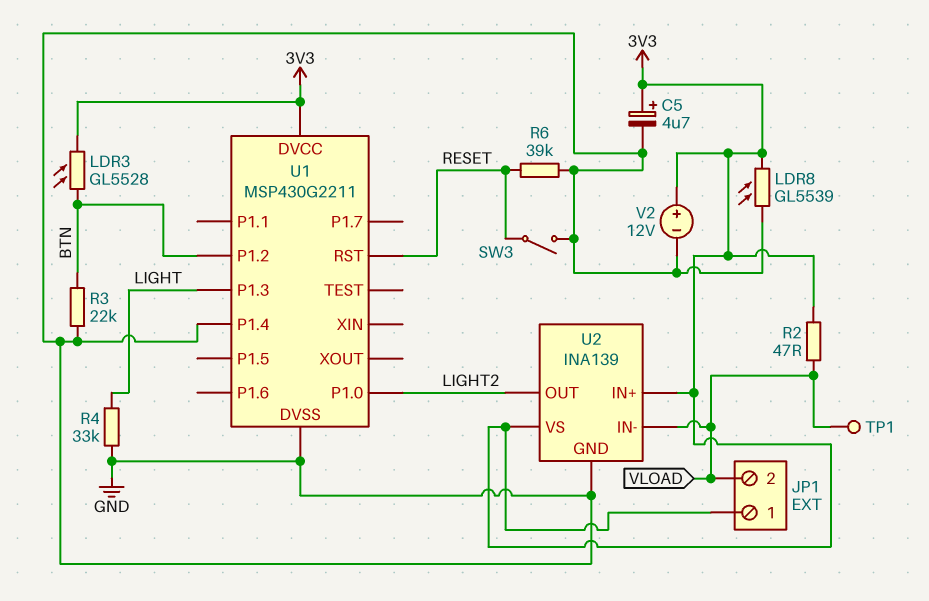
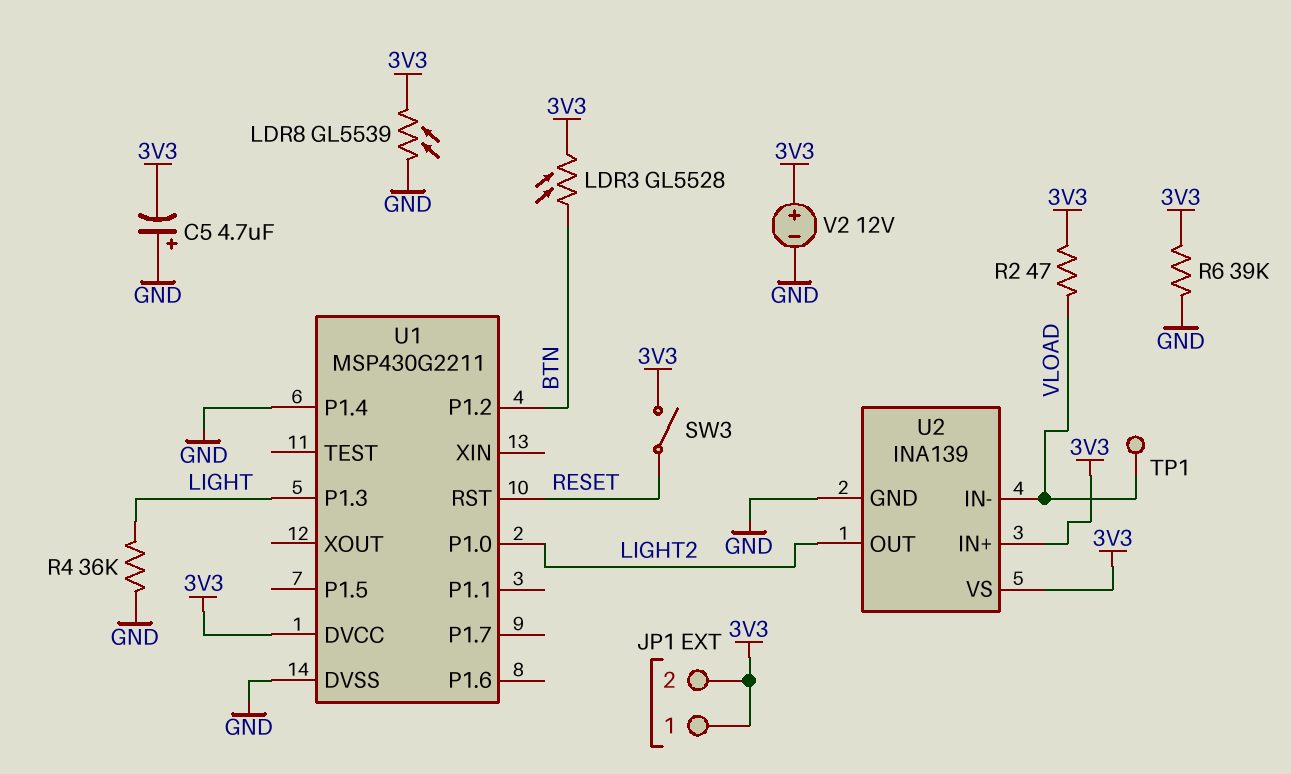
C5: 4.7uF (plus 3V3, minus GND) -> 4.7uF (plus GND, minus 3V3)
JP1 pin 2: VLOAD -> 3V3
R3: 22k (BTN, GND) -> none
R4: 33k (GND, LIGHT) -> 36k (GND, LIGHT)
R6: 39k (GND, RESET) -> 39k (3V3, GND)
SW3: switch (GND, RESET) -> switch (3V3, RESET)

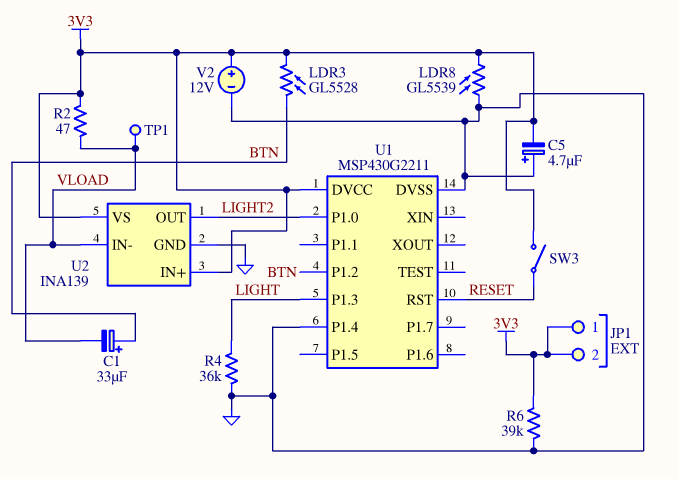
C1: none -> 33uF (plus BTN, minus VLOAD)

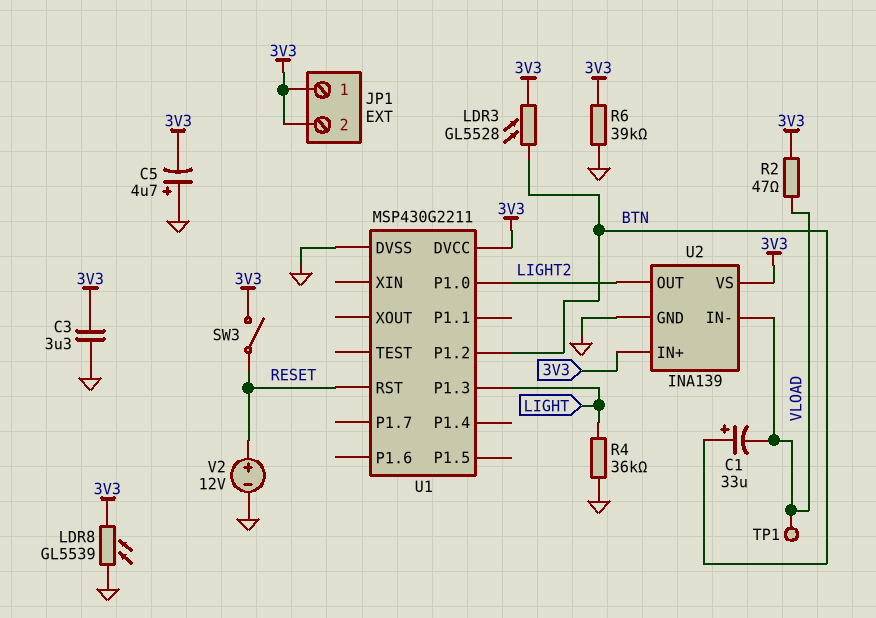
C3: none -> 3.3uF (3V3, GND)
U1 pin P1.4: GND -> none
V2: 12V (plus 3V3, minus GND) -> 12V (plus RESET, minus GND)

